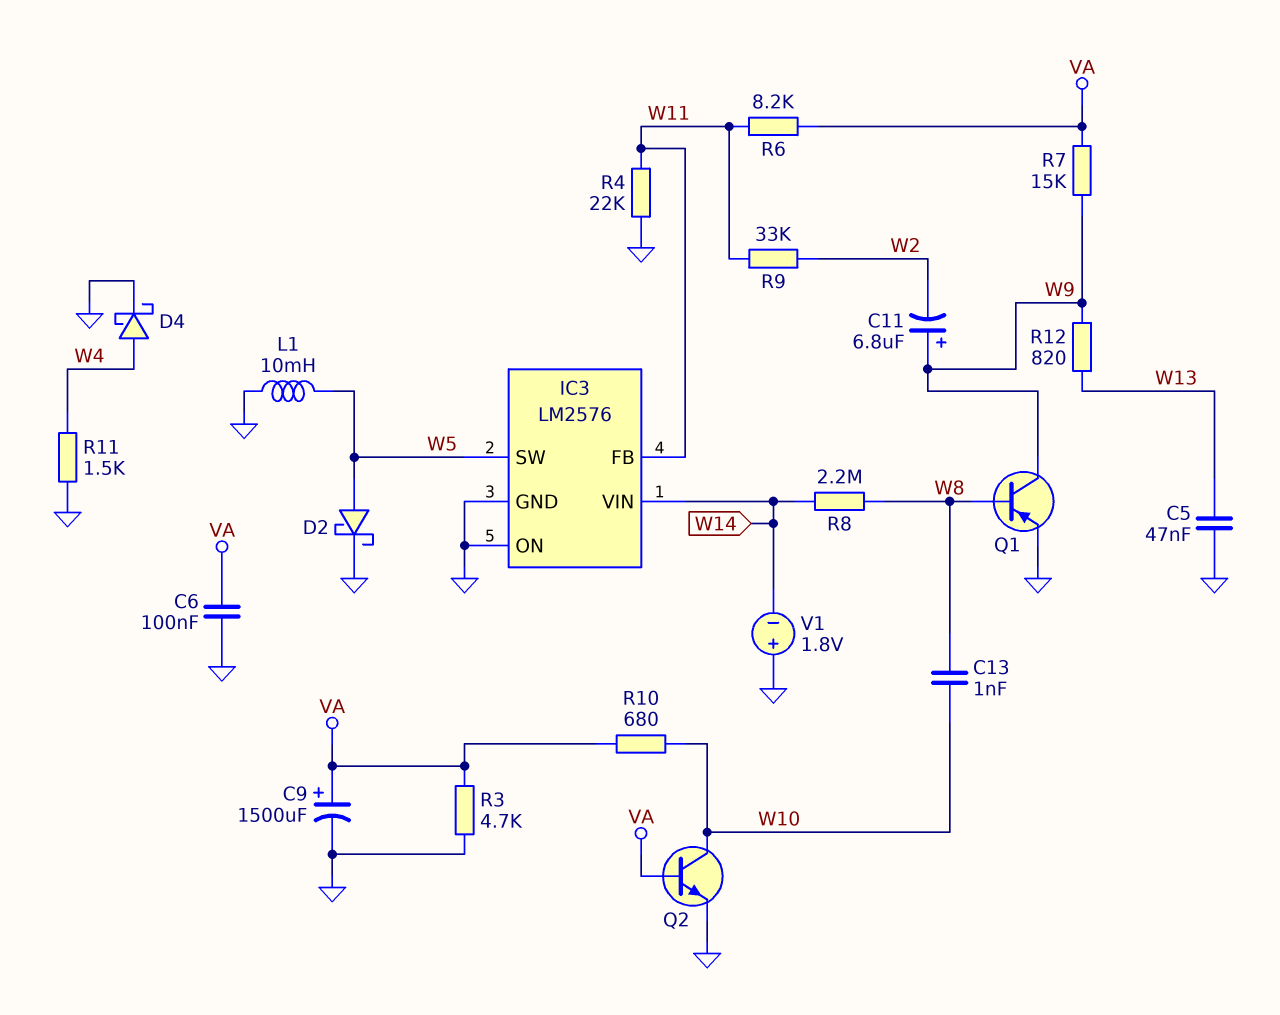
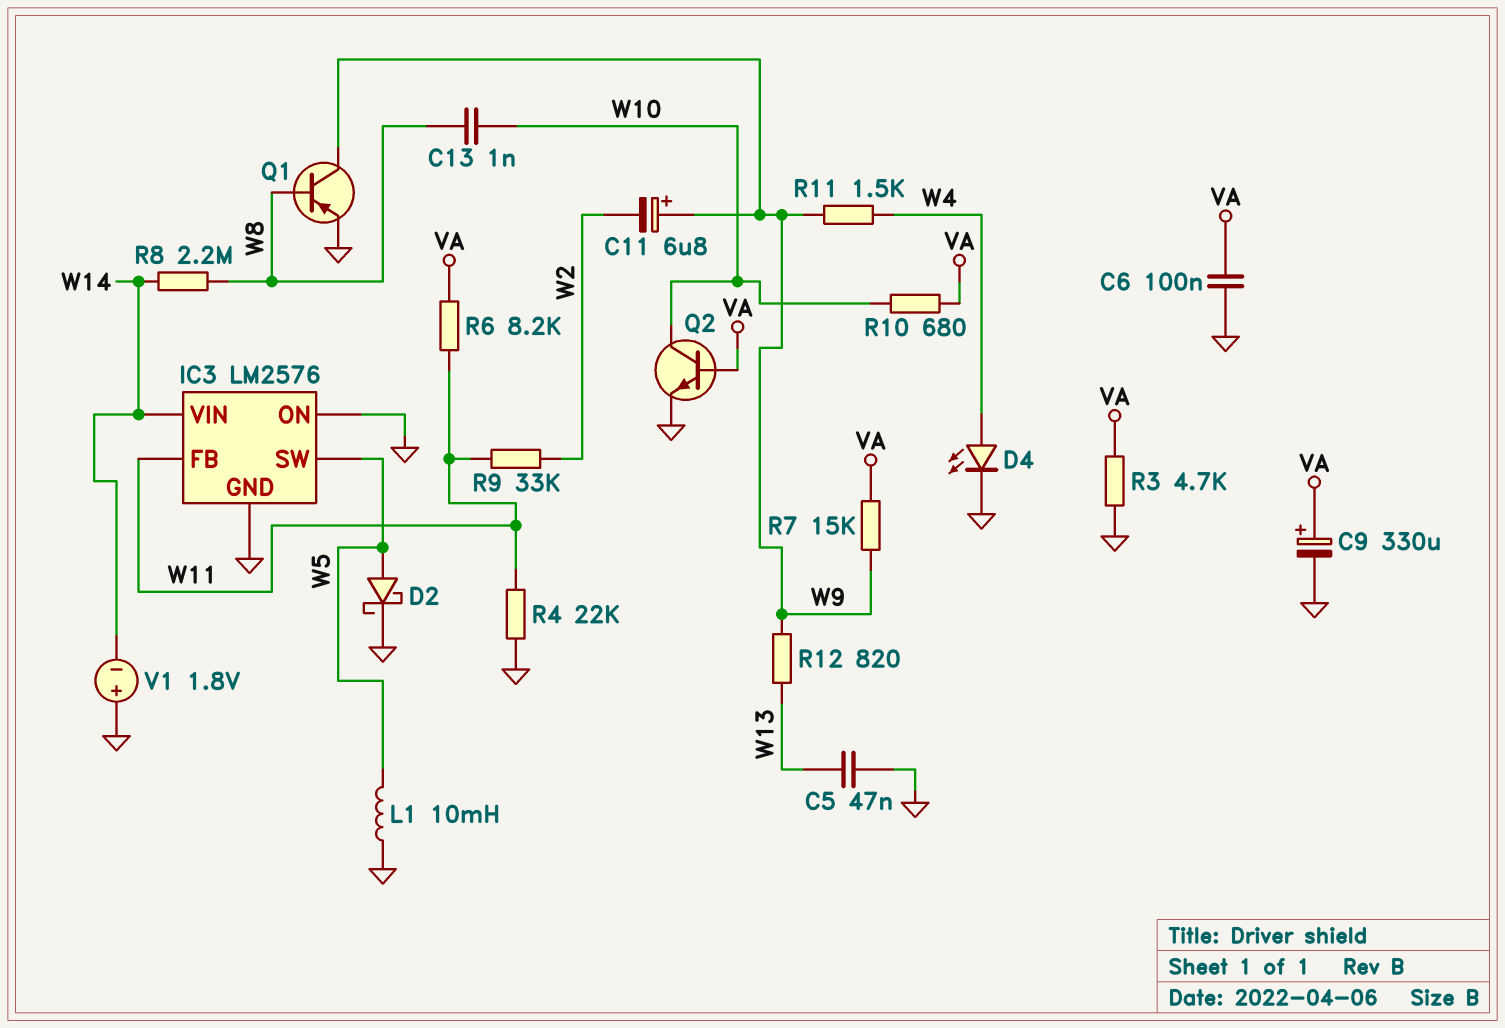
C9: 1500uF (plus VA, minus GND) -> 330uF (plus VA, minus GND)
D4: schottky (A W4, K GND) -> LED (A W4, K GND)
R11: 1.5k (GND, W4) -> 1.5k (W4, W9)

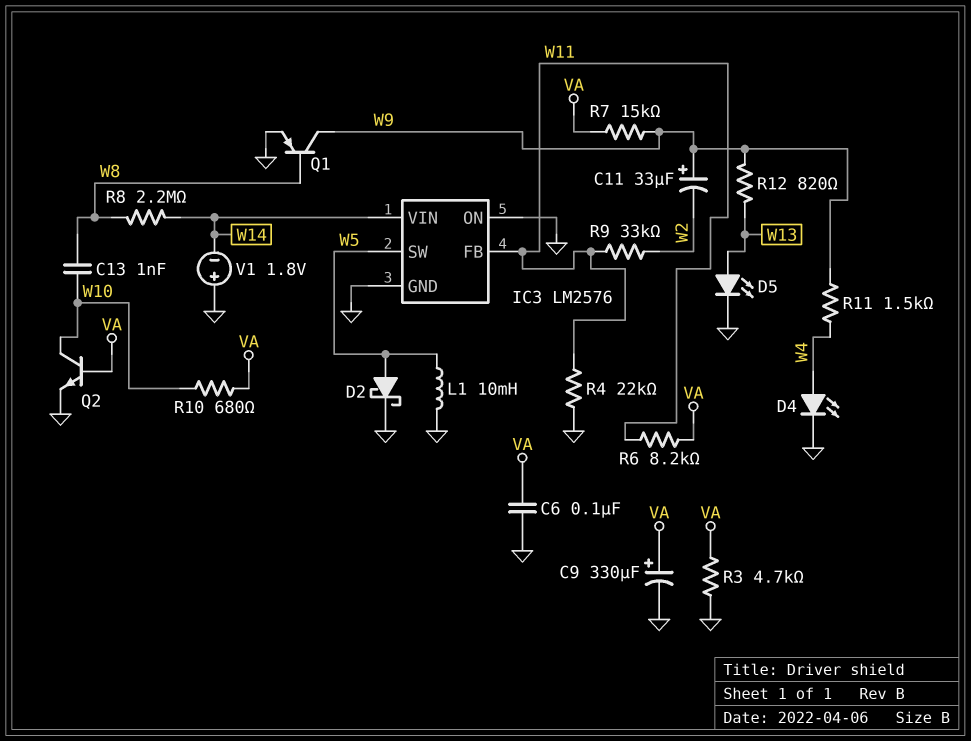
C5: 47nF (GND, W13) -> none
C11: 6.8uF (plus W9, minus W2) -> 33uF (plus W9, minus W2)
D5: none -> LED (A W13, K GND)

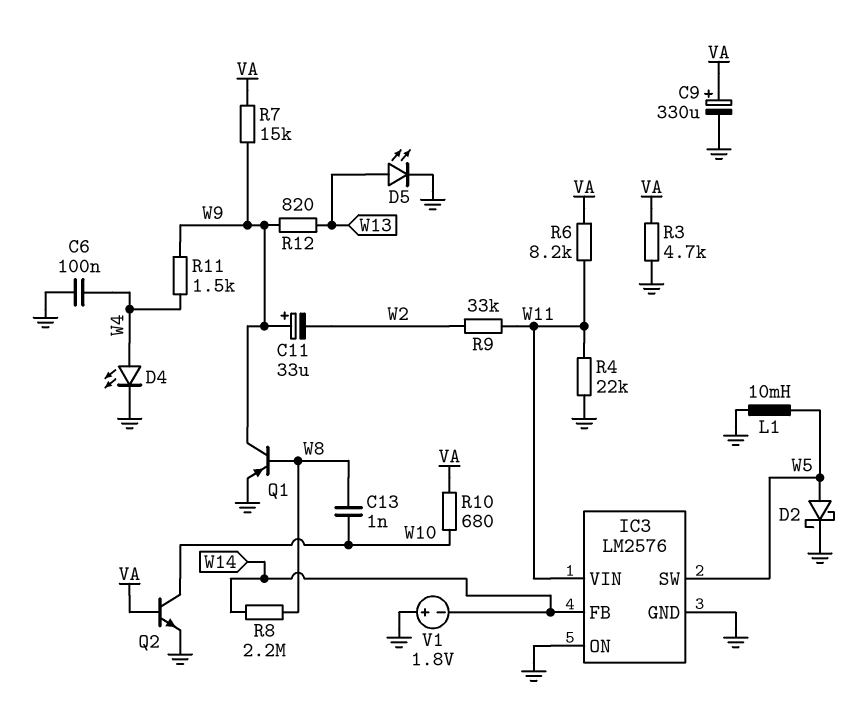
C6: 100nF (GND, VA) -> 100nF (GND, W4)
IC3 pin FB: W11 -> W14
IC3 pin VIN: W14 -> W11

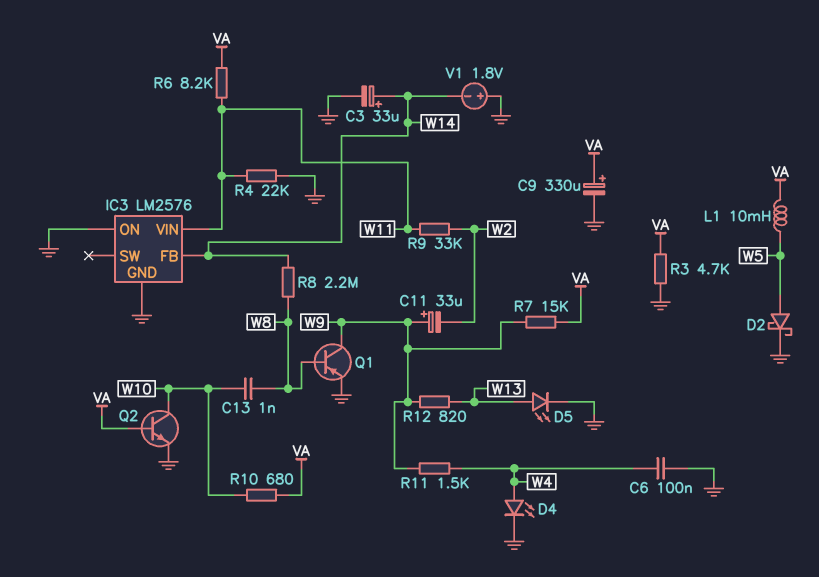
C3: none -> 33uF (plus W14, minus GND)
IC3 pin SW: W5 -> none
L1: 10mH (GND, W5) -> 10mH (VA, W5)

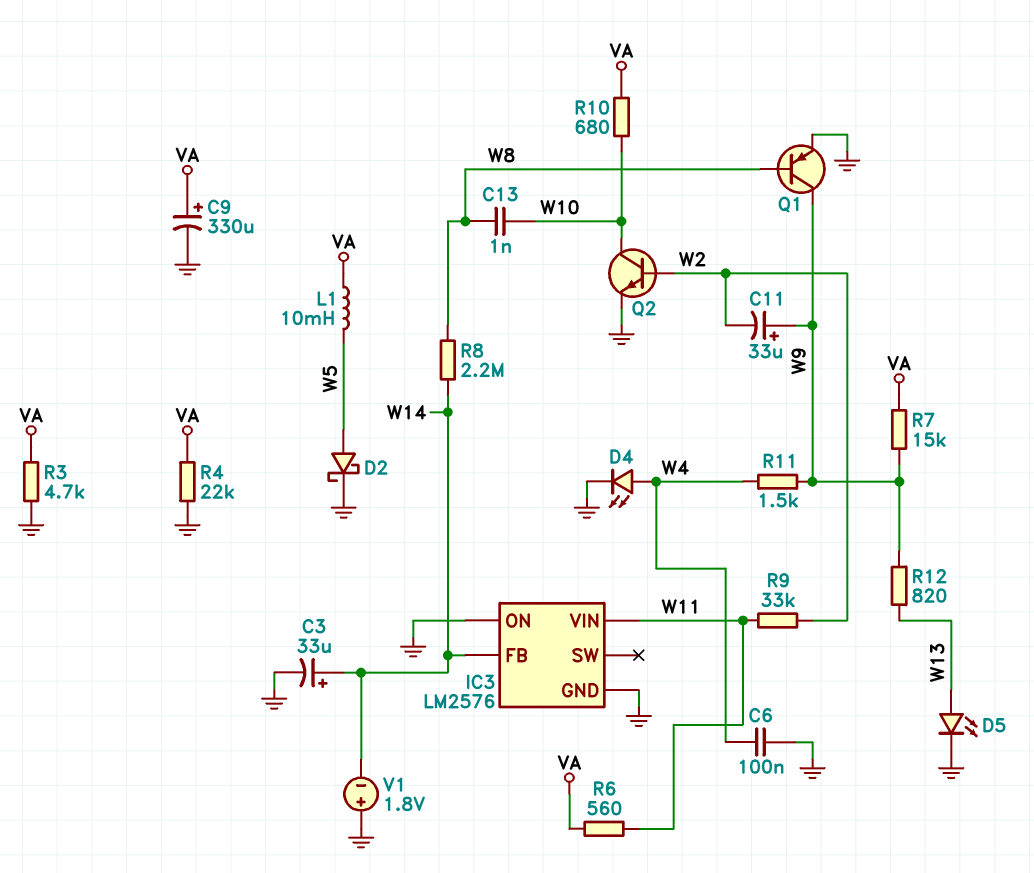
Q2: NPN (B VA, C W10, E GND) -> NPN (B W2, C W10, E GND)
R4: 22k (GND, W11) -> 22k (GND, VA)
R6: 8.2k (VA, W11) -> 560 (VA, W11)

